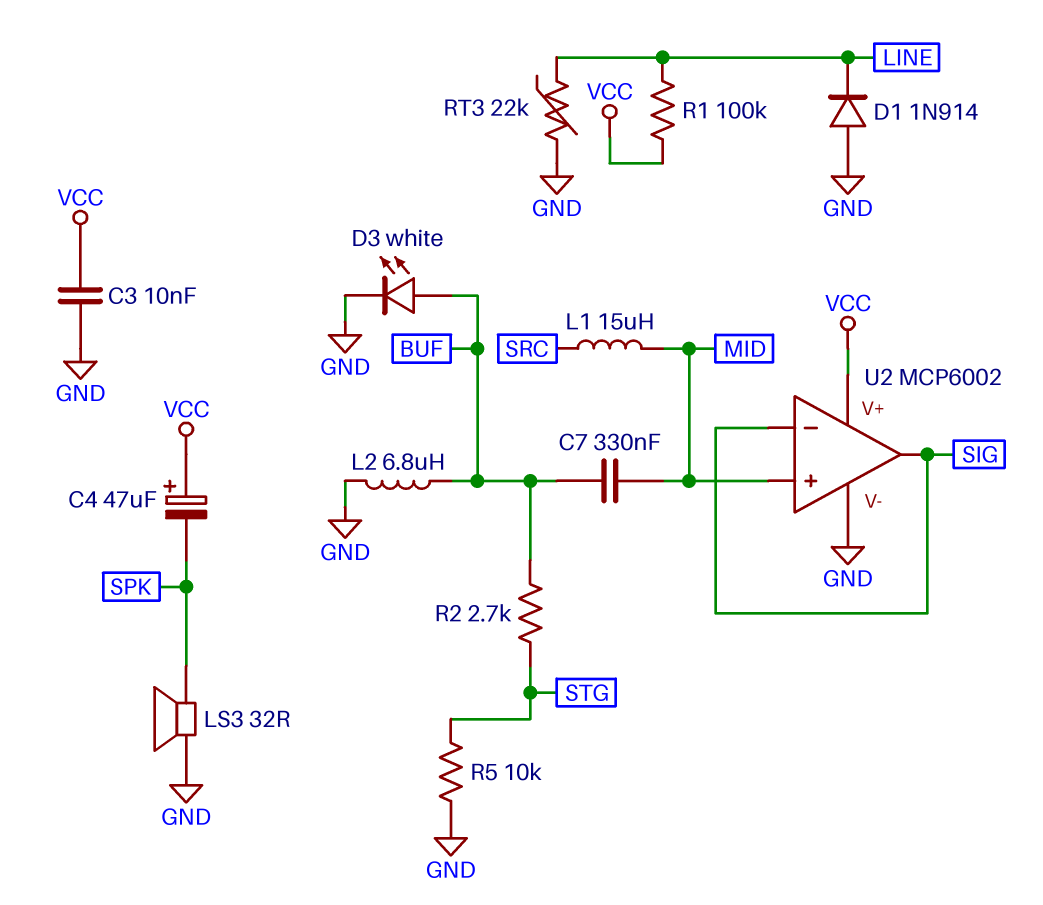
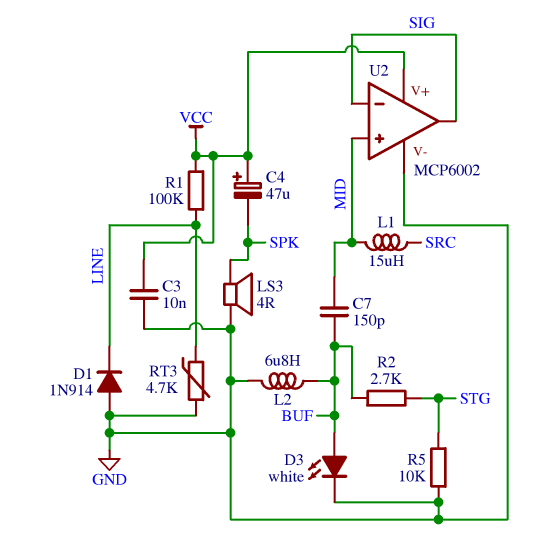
C7: 330nF (BUF, MID) -> 150pF (BUF, MID)
LS3: speaker 32R (GND, SPK) -> speaker 4R (GND, SPK)
RT3: 22k (GND, LINE) -> 4.7k (GND, LINE)

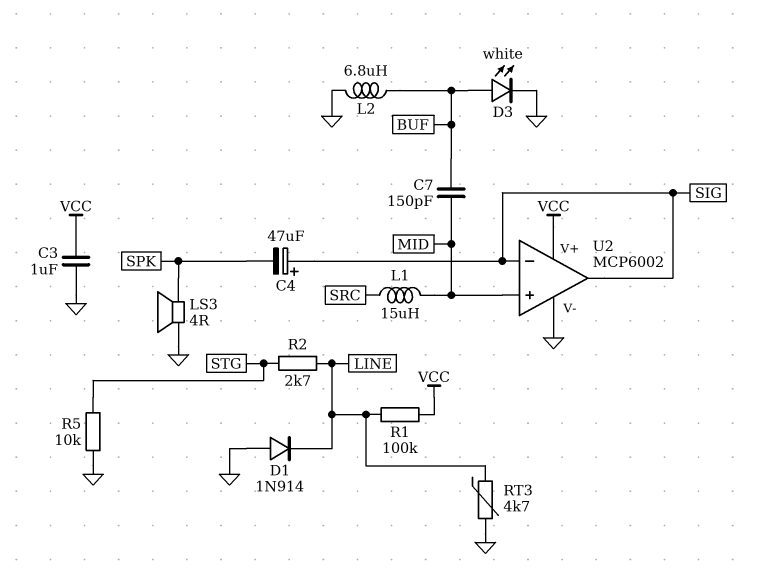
C3: 10nF (GND, VCC) -> 1uF (GND, VCC)
C4: 47uF (plus VCC, minus SPK) -> 47uF (plus SIG, minus SPK)
R2: 2.7k (BUF, STG) -> 2.7k (LINE, STG)

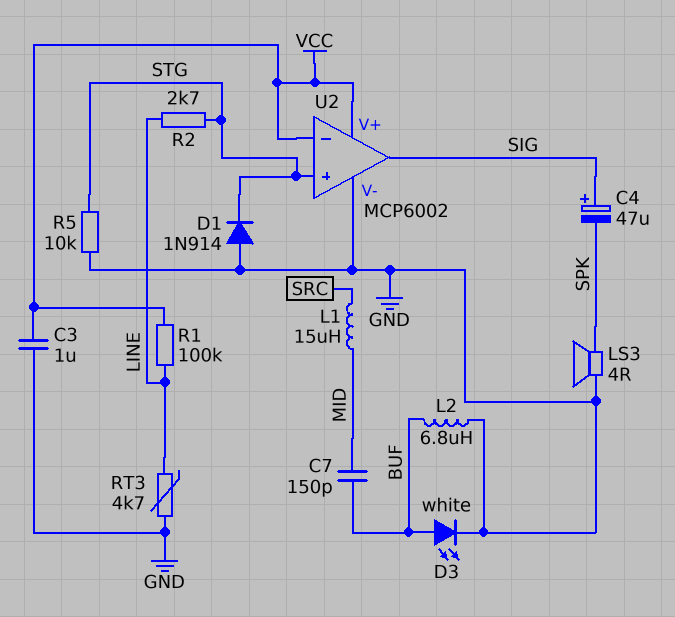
D1: diode 1N914 (A GND, K LINE) -> diode 1N914 (A GND, K STG)
U2 pin in+: MID -> STG
U2 pin in-: SIG -> VCC

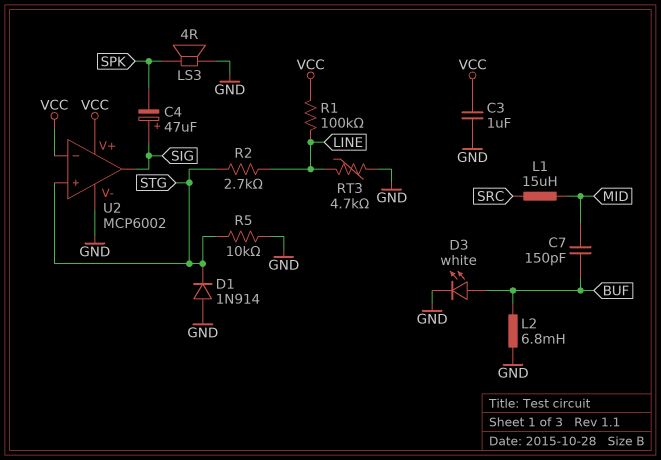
L2: 6.8uH (BUF, GND) -> 6.8mH (BUF, GND)

